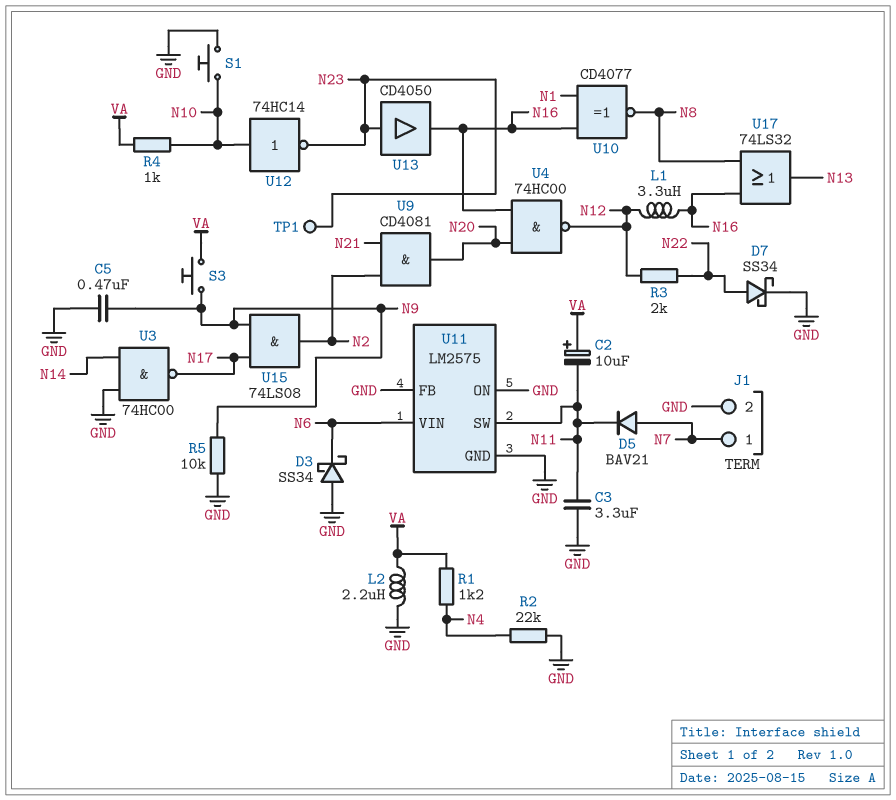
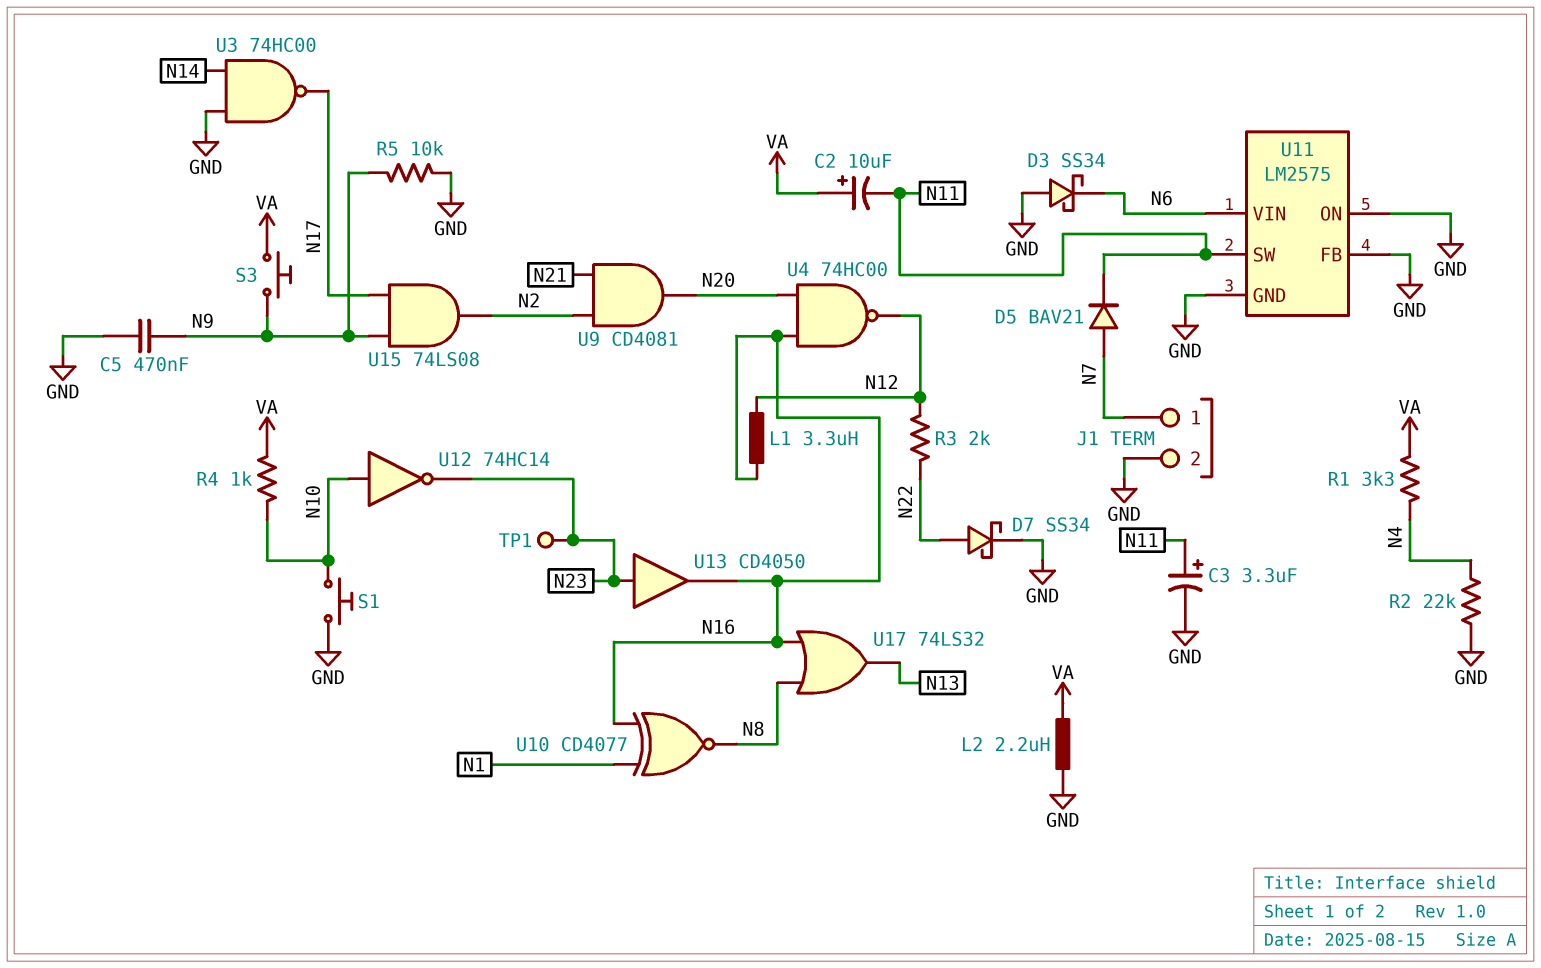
C3: 3.3uF (GND, N11) -> 3.3uF (plus N11, minus GND)
R1: 1.2k (N4, VA) -> 3.3k (N4, VA)

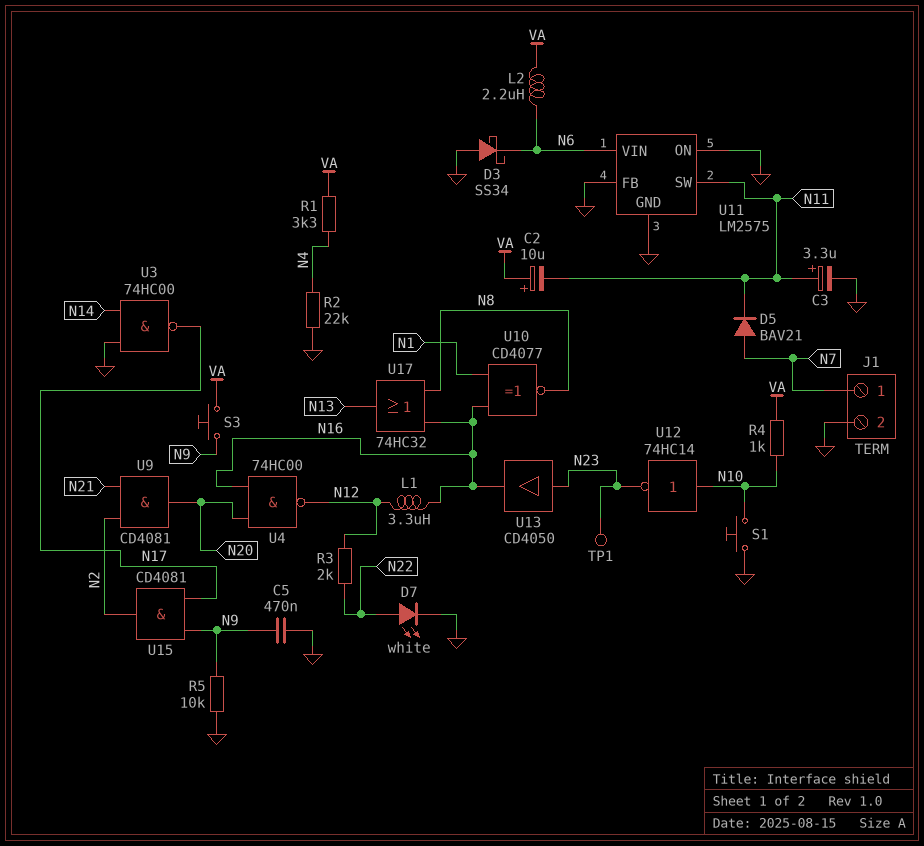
D7: schottky SS34 (A N22, K GND) -> LED white (A N22, K GND)
L2: 2.2uH (GND, VA) -> 2.2uH (N6, VA)
U15: AND 74LS08 (in N9, in N17, out N2) -> AND CD4081 (in N9, in N17, out N2)
U17: OR 74LS32 (in N8, in N16, out N13) -> OR 74HC32 (in N8, in N16, out N13)

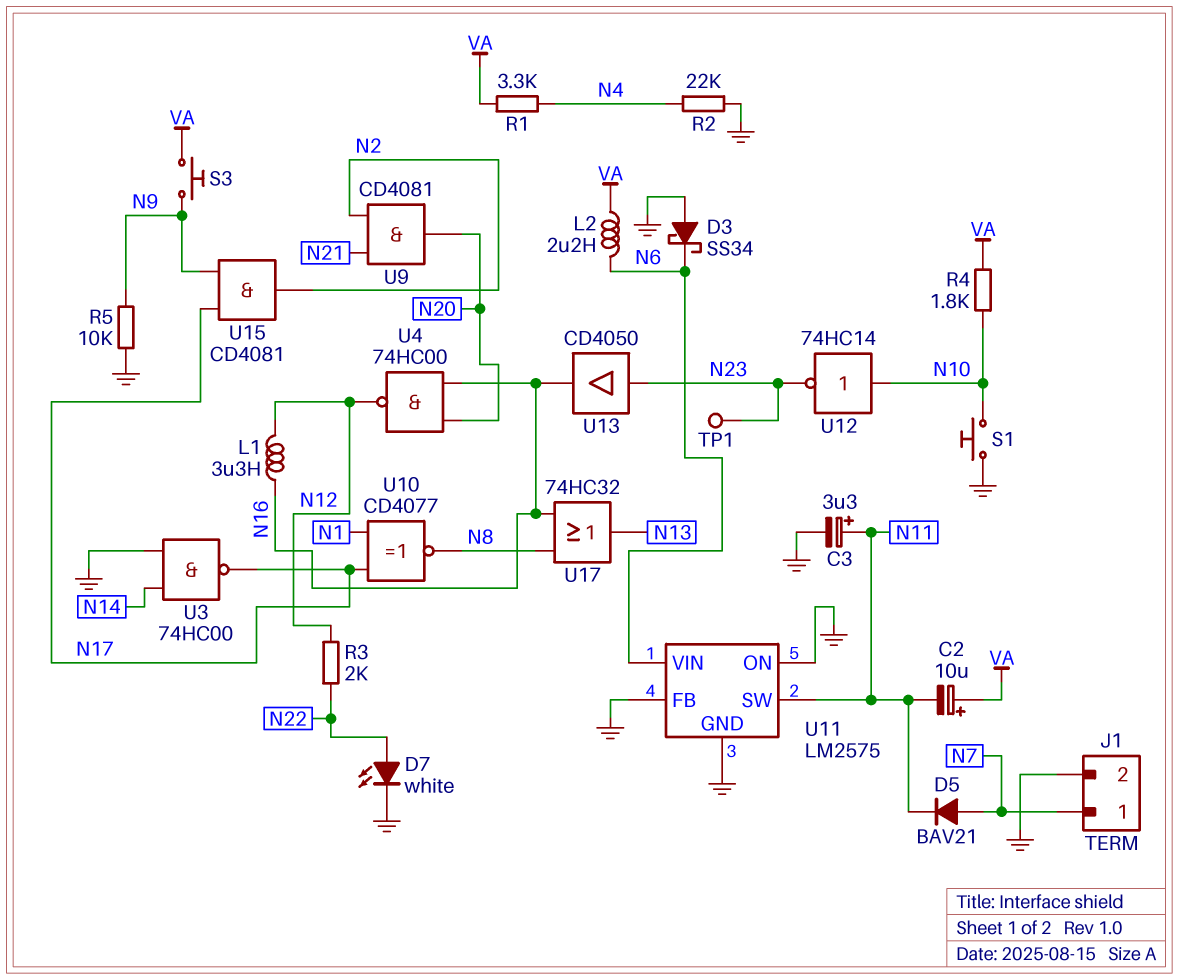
C5: 470nF (GND, N9) -> none
R4: 1k (N10, VA) -> 1.8k (N10, VA)
U10: XNOR CD4077 (in N1, in N16, out N8) -> XNOR CD4077 (in N1, in N17, out N8)

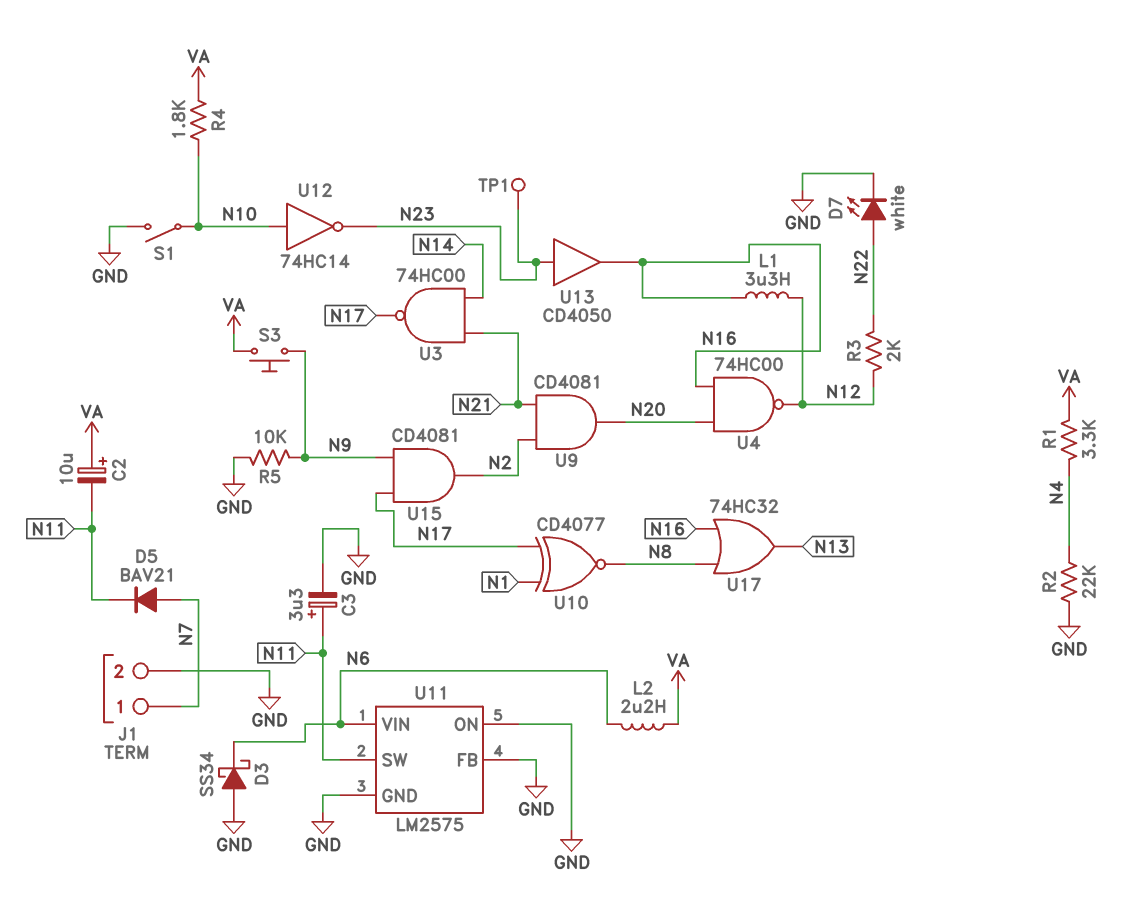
S1: button (GND, N10) -> switch (GND, N10)
U3: NAND 74HC00 (in GND, in N14, out N17) -> NAND 74HC00 (in N14, in N21, out N17)

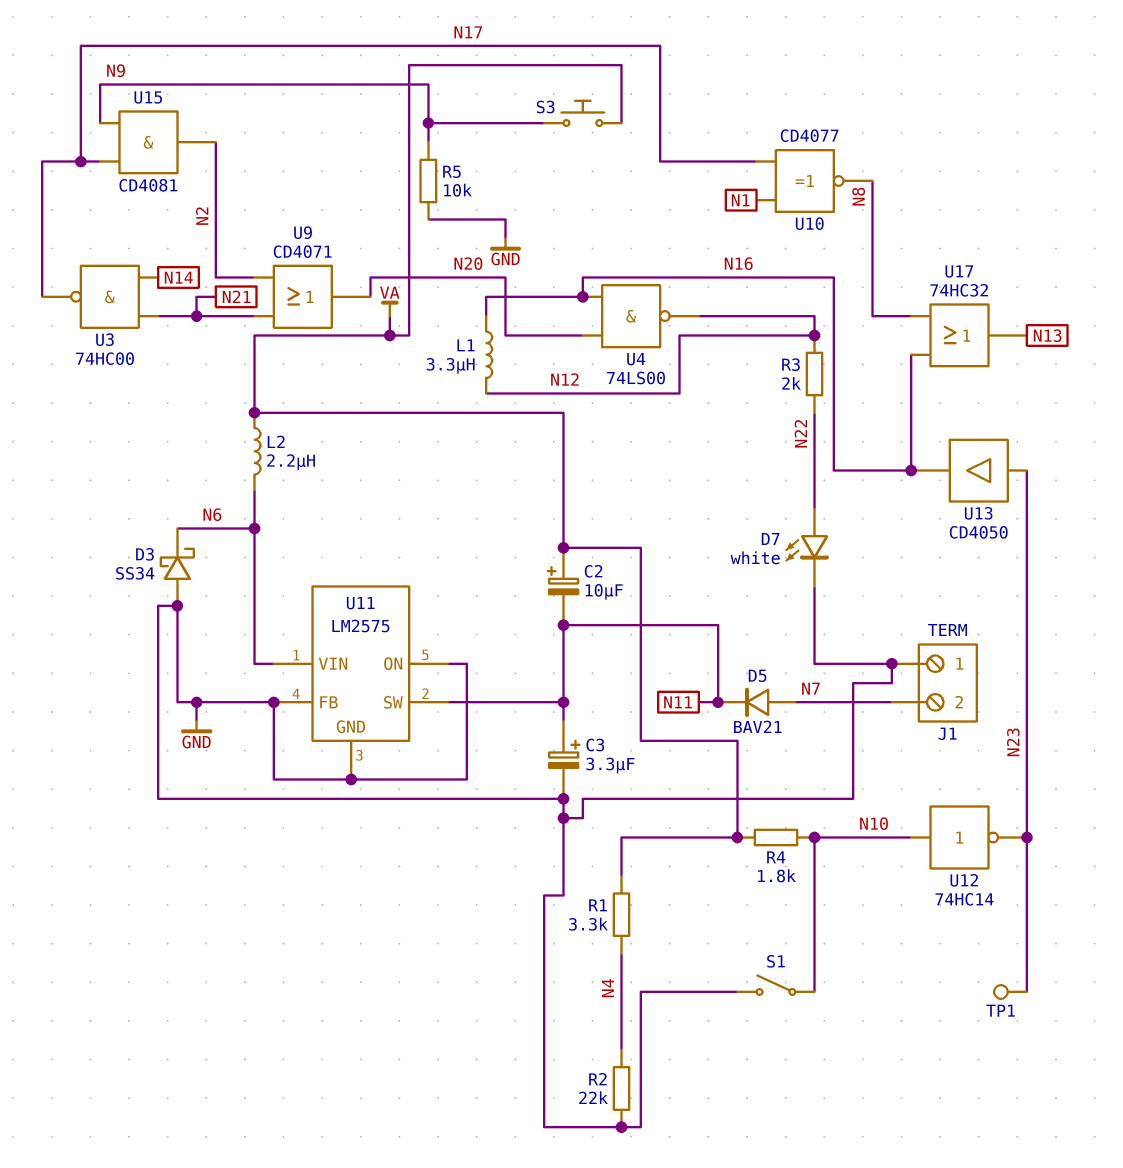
J1 pin 1: N7 -> GND
J1 pin 2: GND -> N7
U4: NAND 74HC00 (in N16, in N20, out N12) -> NAND 74LS00 (in N16, in N20, out N12)
U9: AND CD4081 (in N2, in N21, out N20) -> OR CD4071 (in N2, in N21, out N20)

